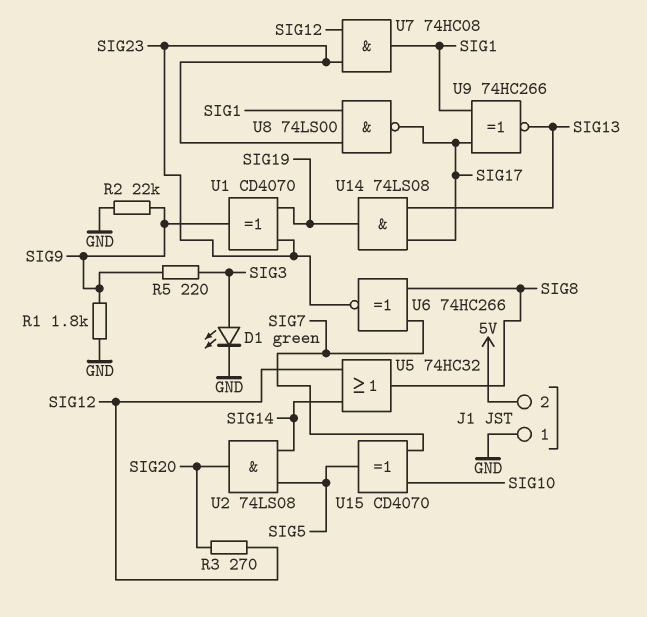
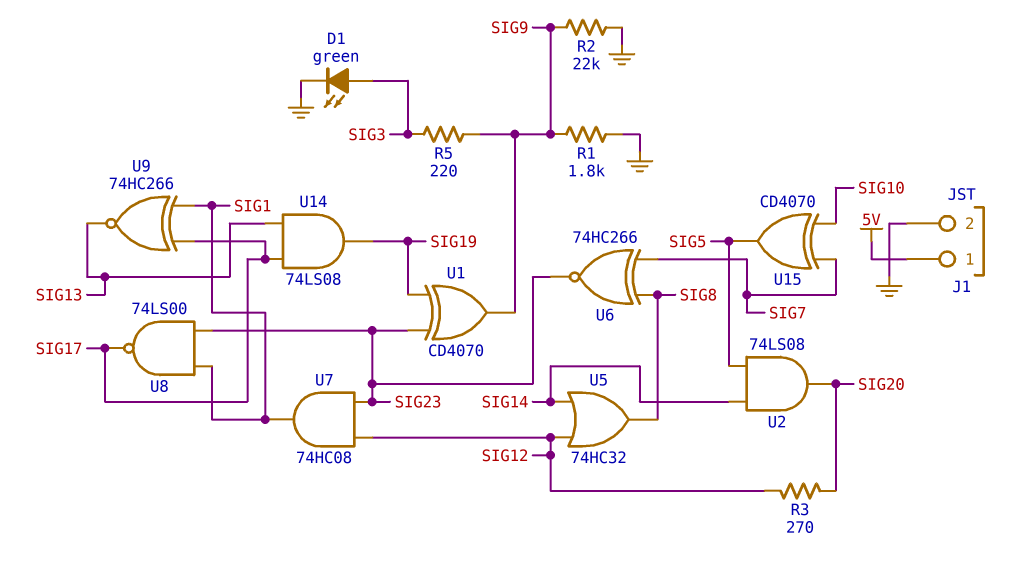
J1 pin 1: GND -> 5V
J1 pin 2: 5V -> GND

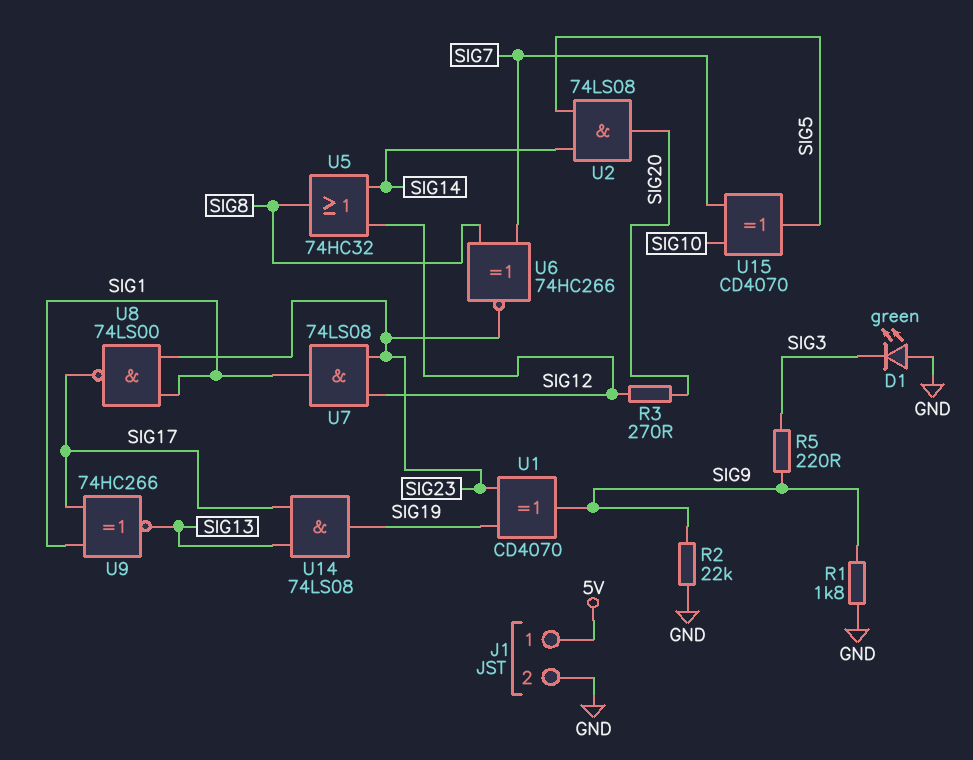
D1: LED green (A SIG3, K GND) -> LED green (A GND, K SIG3)
U7: AND 74HC08 (in SIG12, in SIG23, out SIG1) -> AND 74LS08 (in SIG12, in SIG23, out SIG1)

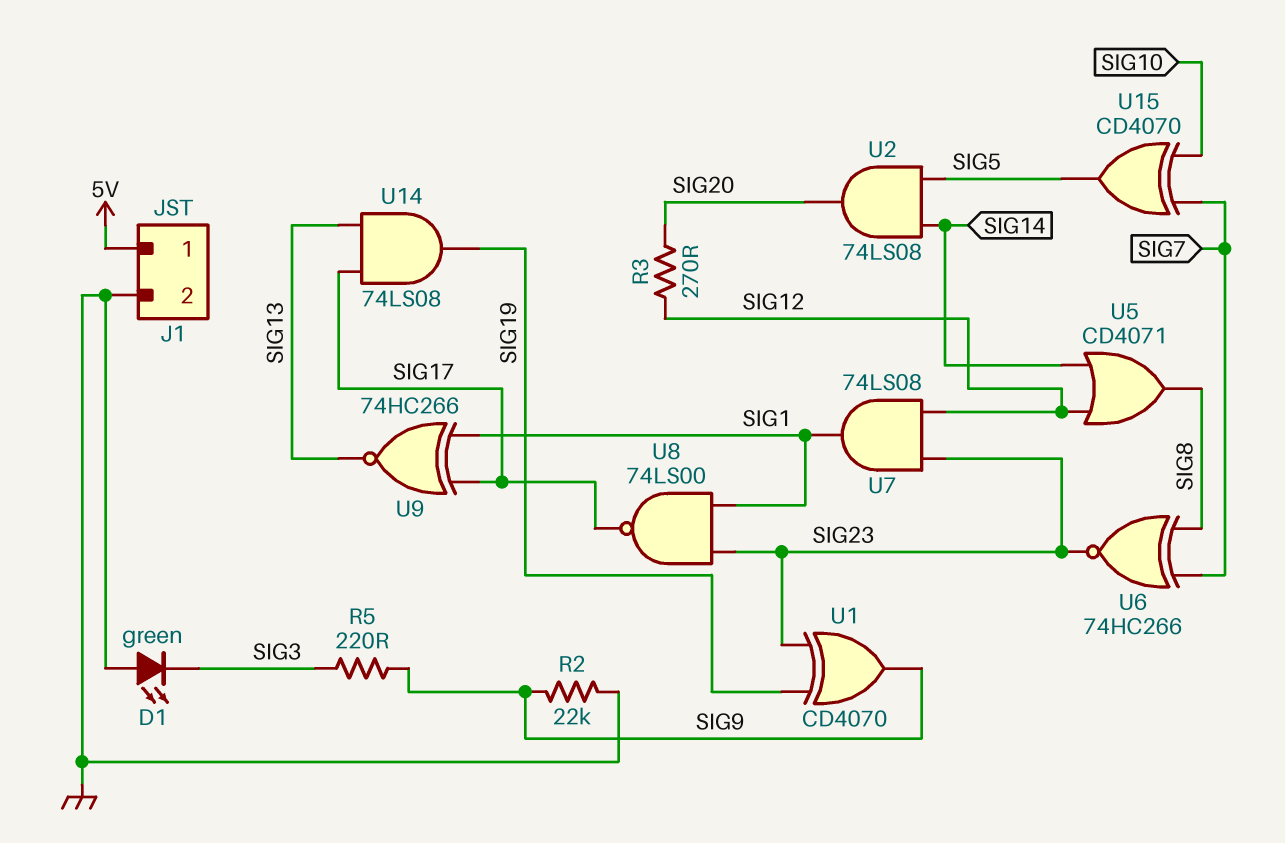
R1: 1.8k (GND, SIG9) -> none
U5: OR 74HC32 (in SIG12, in SIG14, out SIG8) -> OR CD4071 (in SIG12, in SIG14, out SIG8)

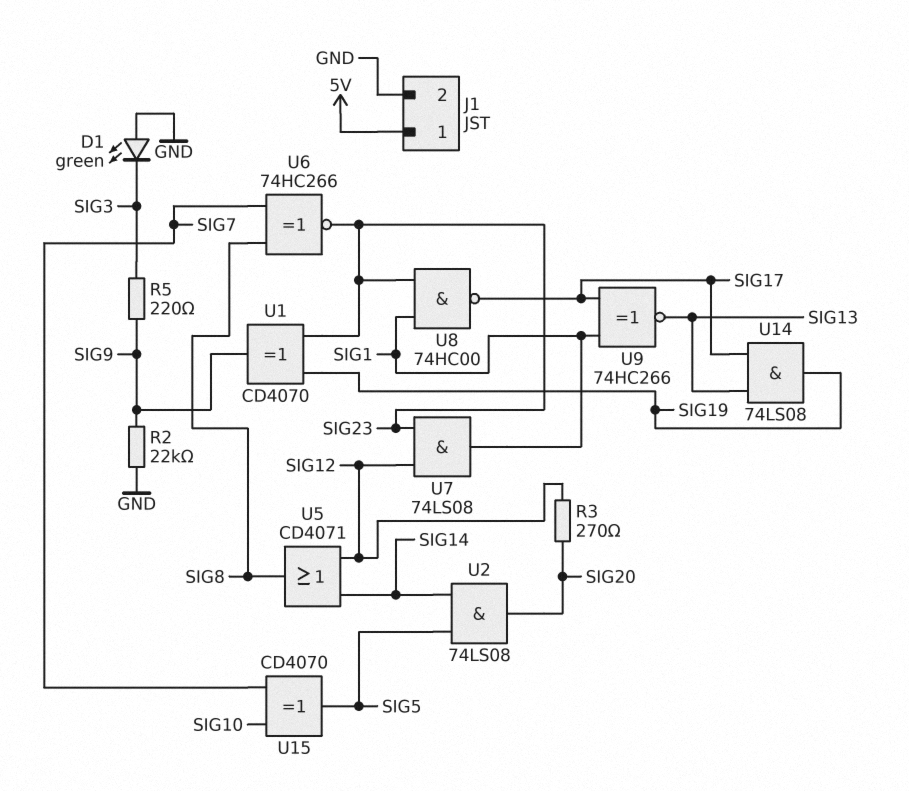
U8: NAND 74LS00 (in SIG1, in SIG23, out SIG17) -> NAND 74HC00 (in SIG1, in SIG23, out SIG17)

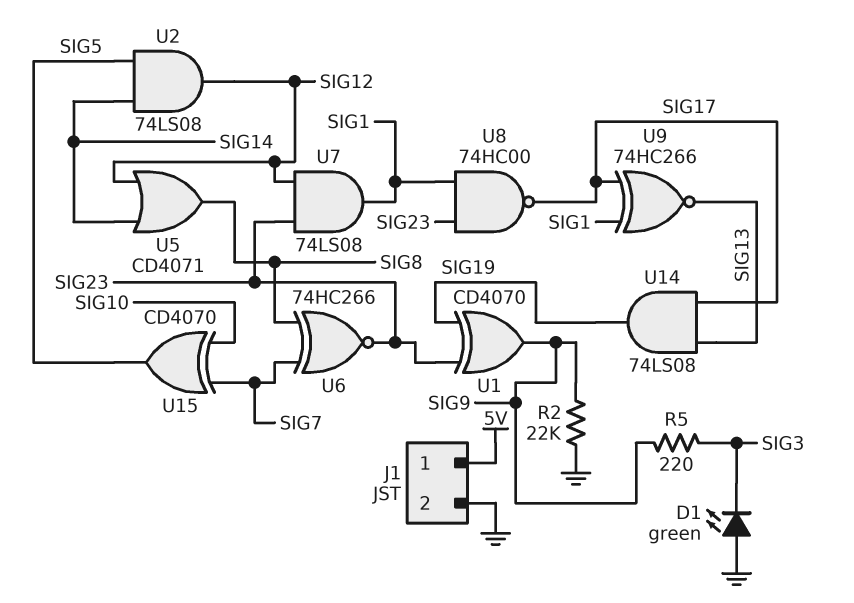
R3: 270 (SIG12, SIG20) -> none
U2: AND 74LS08 (in SIG5, in SIG14, out SIG20) -> AND 74LS08 (in SIG5, in SIG14, out SIG12)

